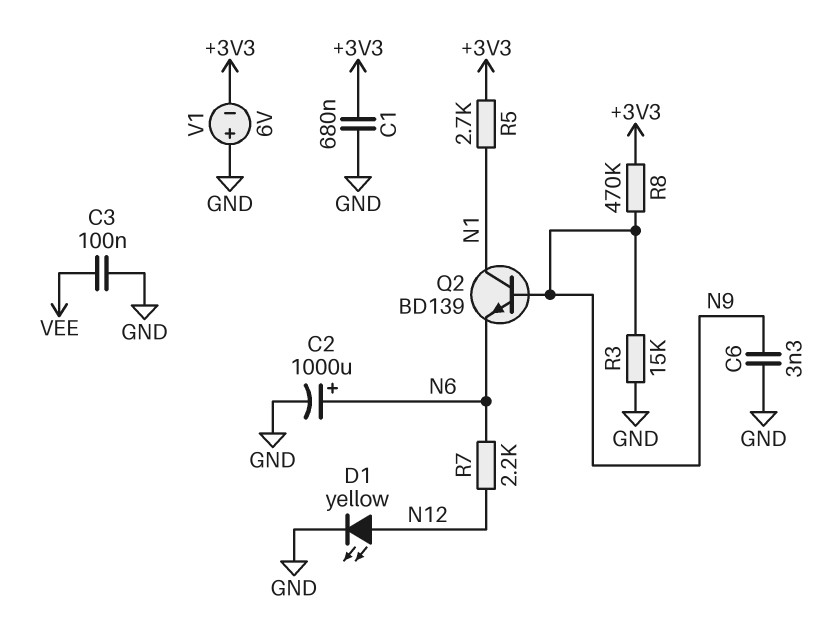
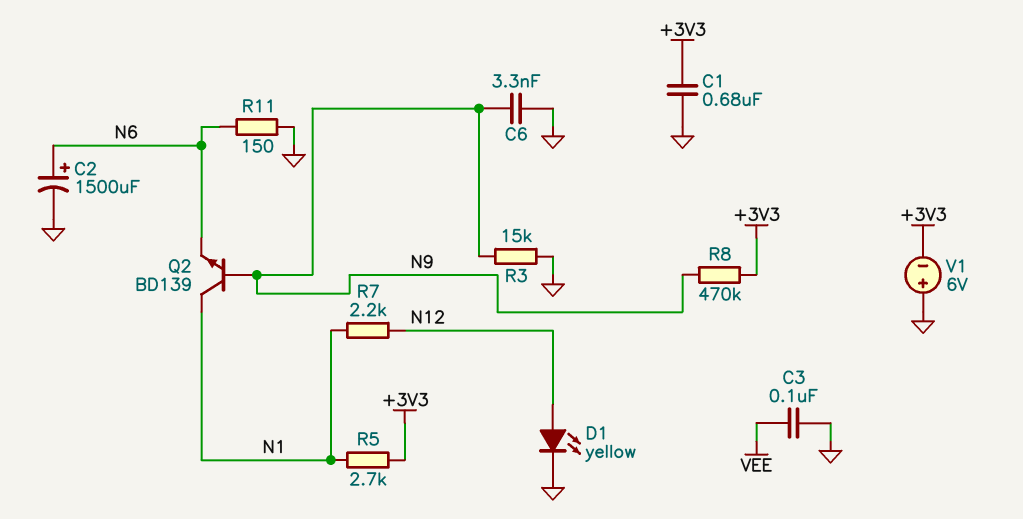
C2: 1000uF (plus N6, minus GND) -> 1500uF (plus N6, minus GND)
R7: 2.2k (N6, N12) -> 2.2k (N1, N12)
R11: none -> 150 (GND, N6)

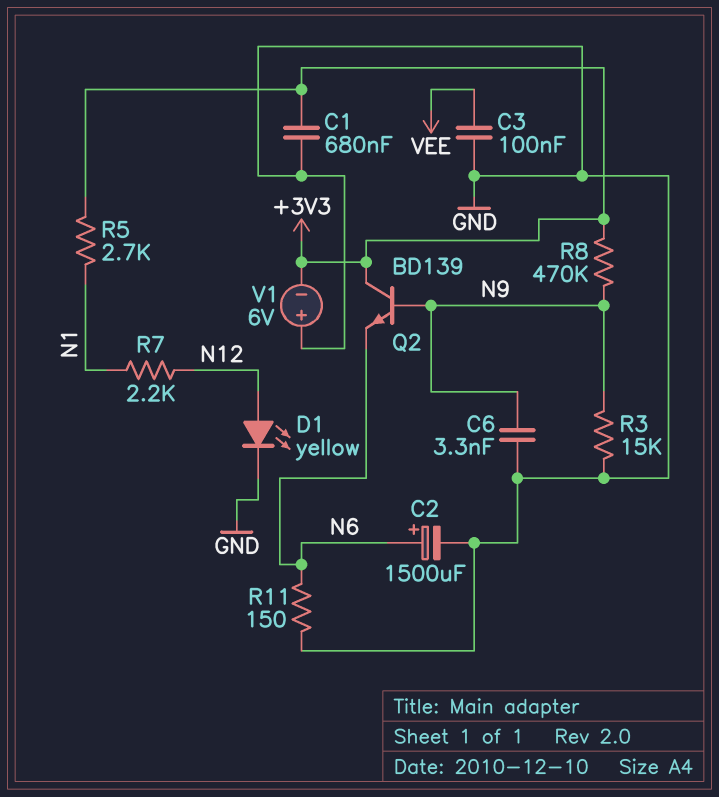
Q2: NPN BD139 (B N9, C N1, E N6) -> NPN BD139 (B N9, C +3V3, E N6)

